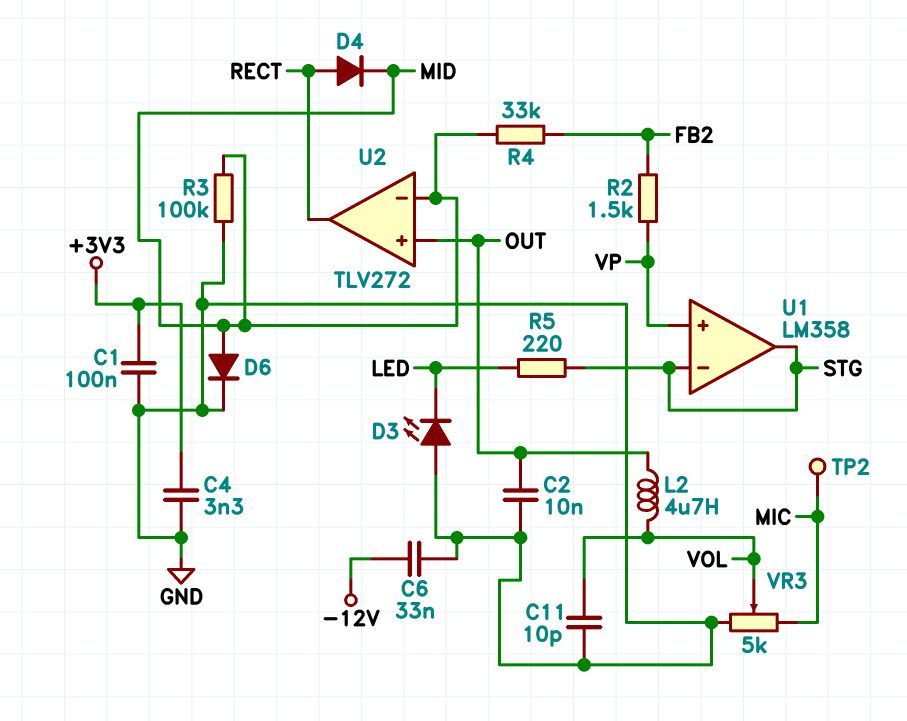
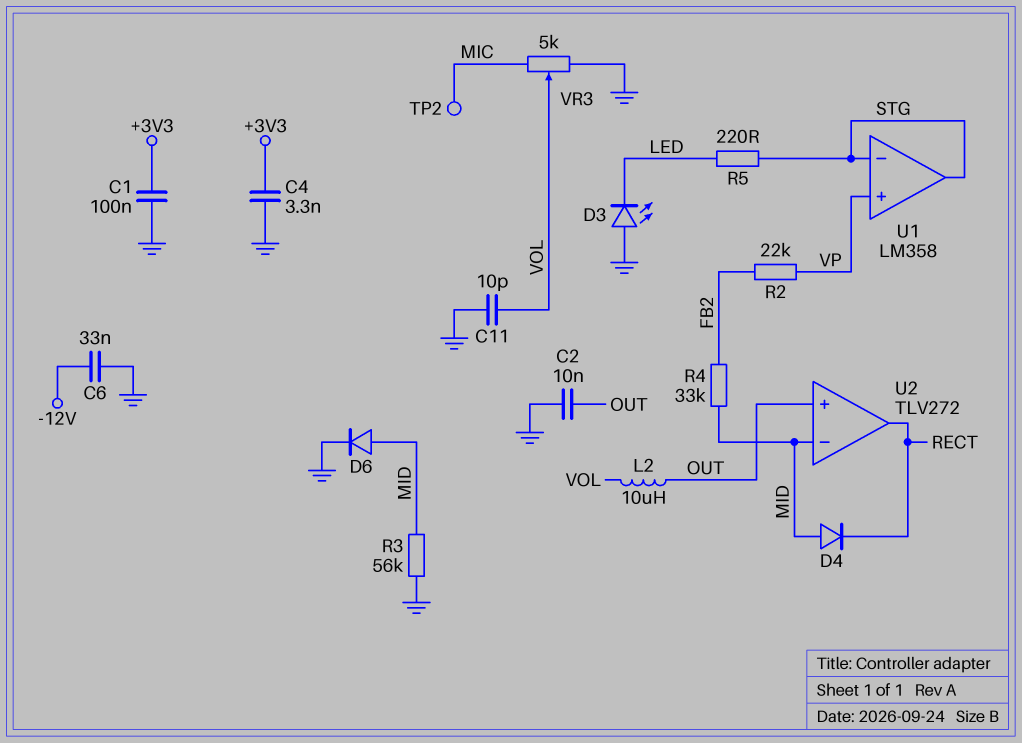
D4: diode (A RECT, K MID) -> diode (A MID, K RECT)
L2: 4.7uH (OUT, VOL) -> 10uH (OUT, VOL)
R2: 1.5k (FB2, VP) -> 22k (FB2, VP)
R3: 100k (GND, MID) -> 56k (GND, MID)

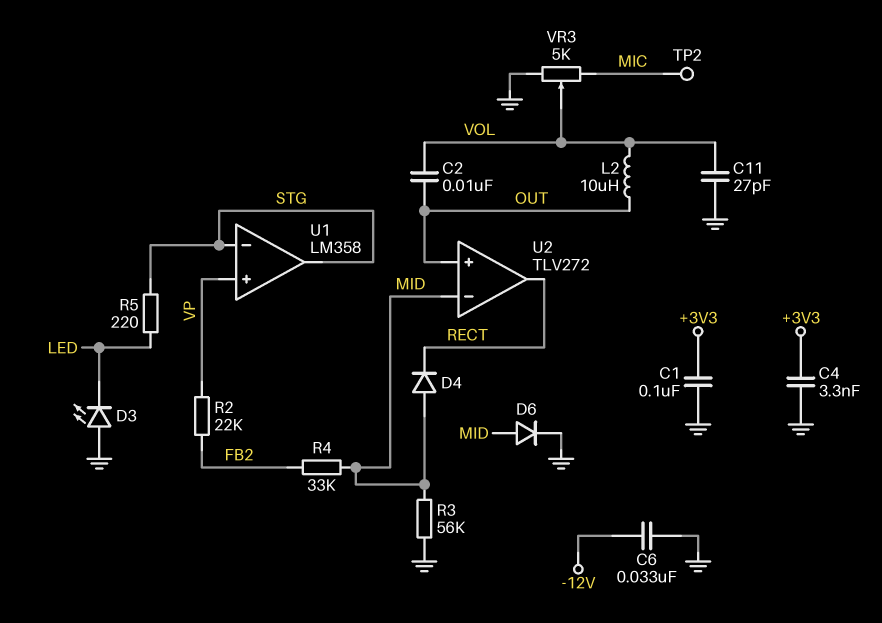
C2: 10nF (GND, OUT) -> 10nF (OUT, VOL)
C11: 10pF (GND, VOL) -> 27pF (GND, VOL)

